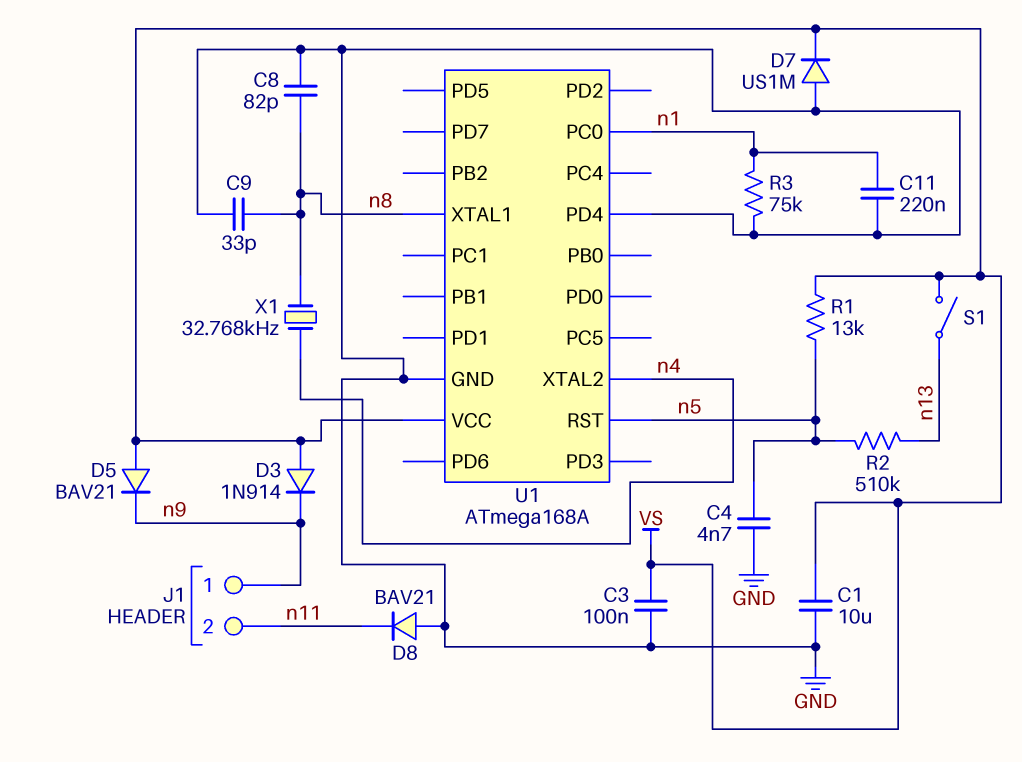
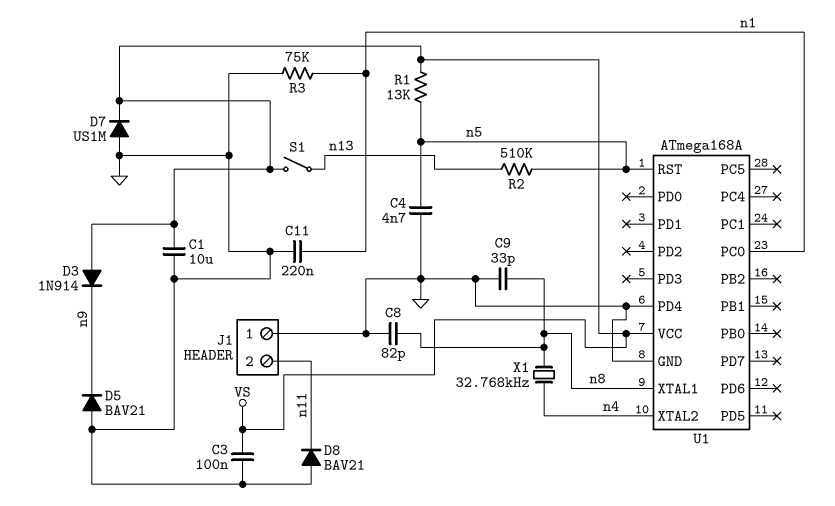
D5: diode BAV21 (A VS, K n9) -> diode BAV21 (A GND, K n9)
J1 pin 1: n9 -> GND

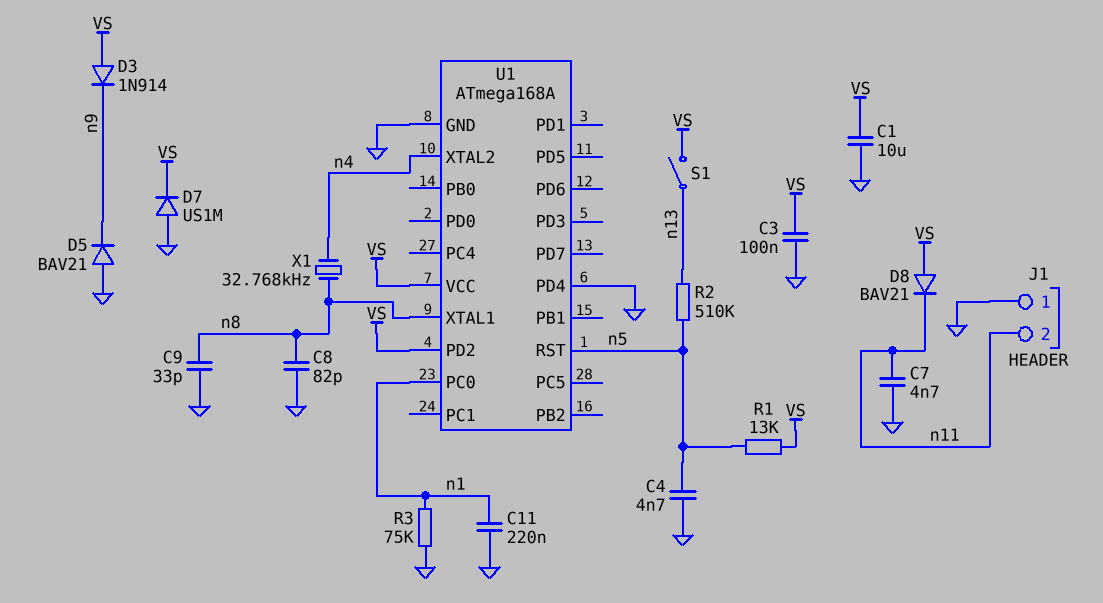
C7: none -> 4.7nF (GND, n11)
D8: diode BAV21 (A GND, K n11) -> diode BAV21 (A VS, K n11)
U1 pin PD2: none -> VS

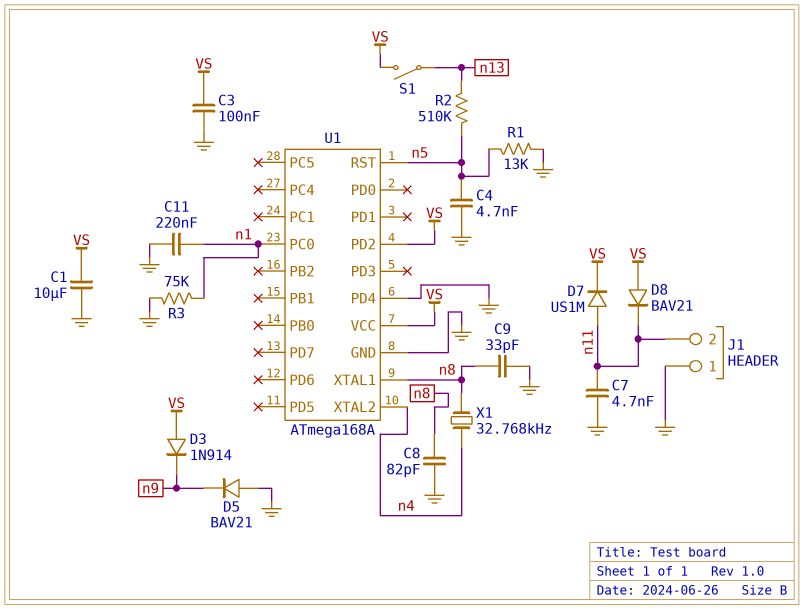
D7: diode US1M (A GND, K VS) -> diode US1M (A n11, K VS)
R1: 13k (VS, n5) -> 13k (GND, n5)

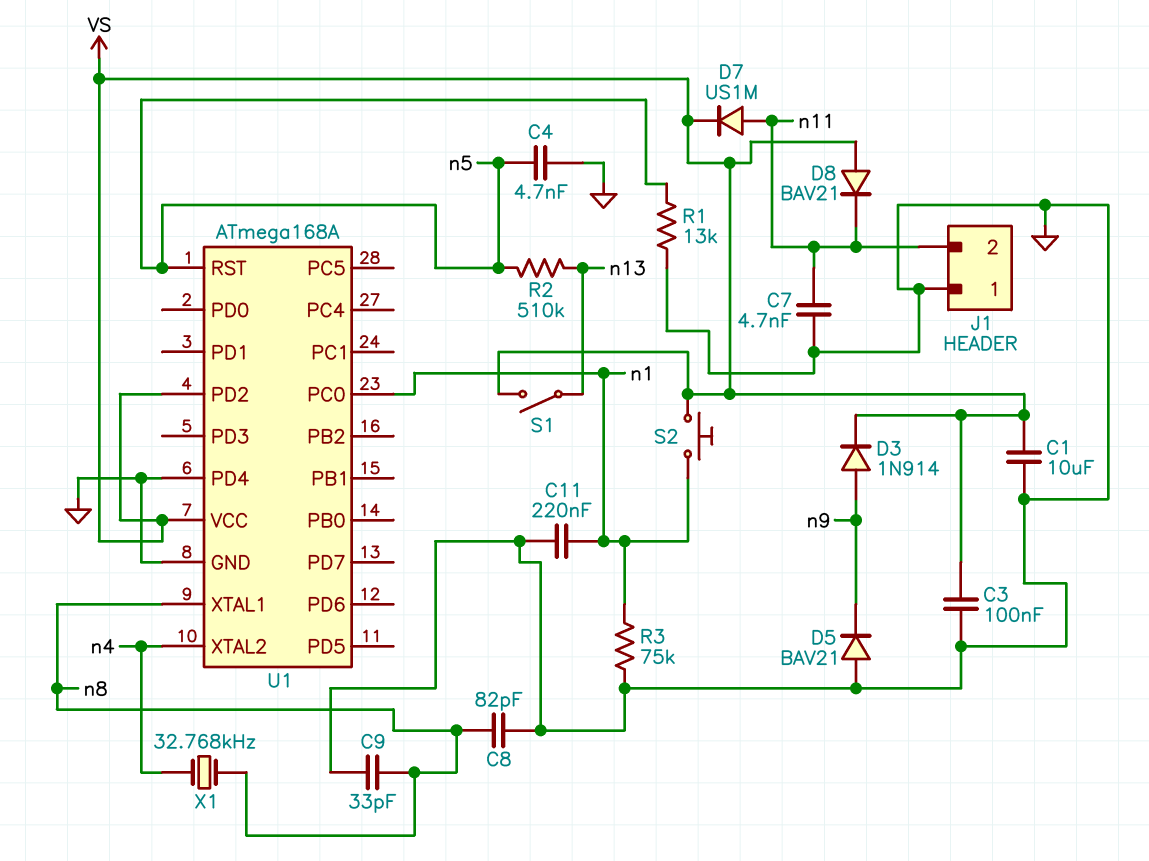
D3: diode 1N914 (A VS, K n9) -> diode 1N914 (A n9, K VS)
S2: none -> button (VS, n1)

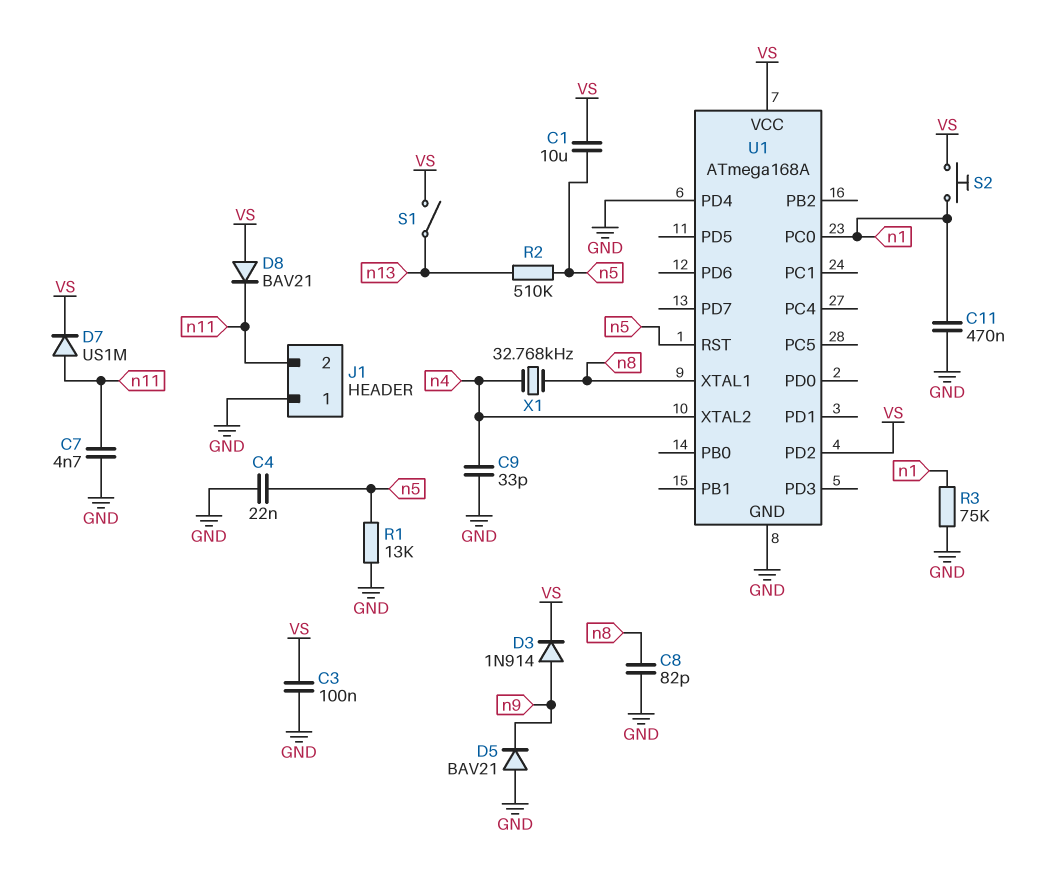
C1: 10uF (GND, VS) -> 10uF (VS, n5)
C4: 4.7nF (GND, n5) -> 22nF (GND, n5)
C9: 33pF (GND, n8) -> 33pF (GND, n4)
C11: 220nF (GND, n1) -> 470nF (GND, n1)

